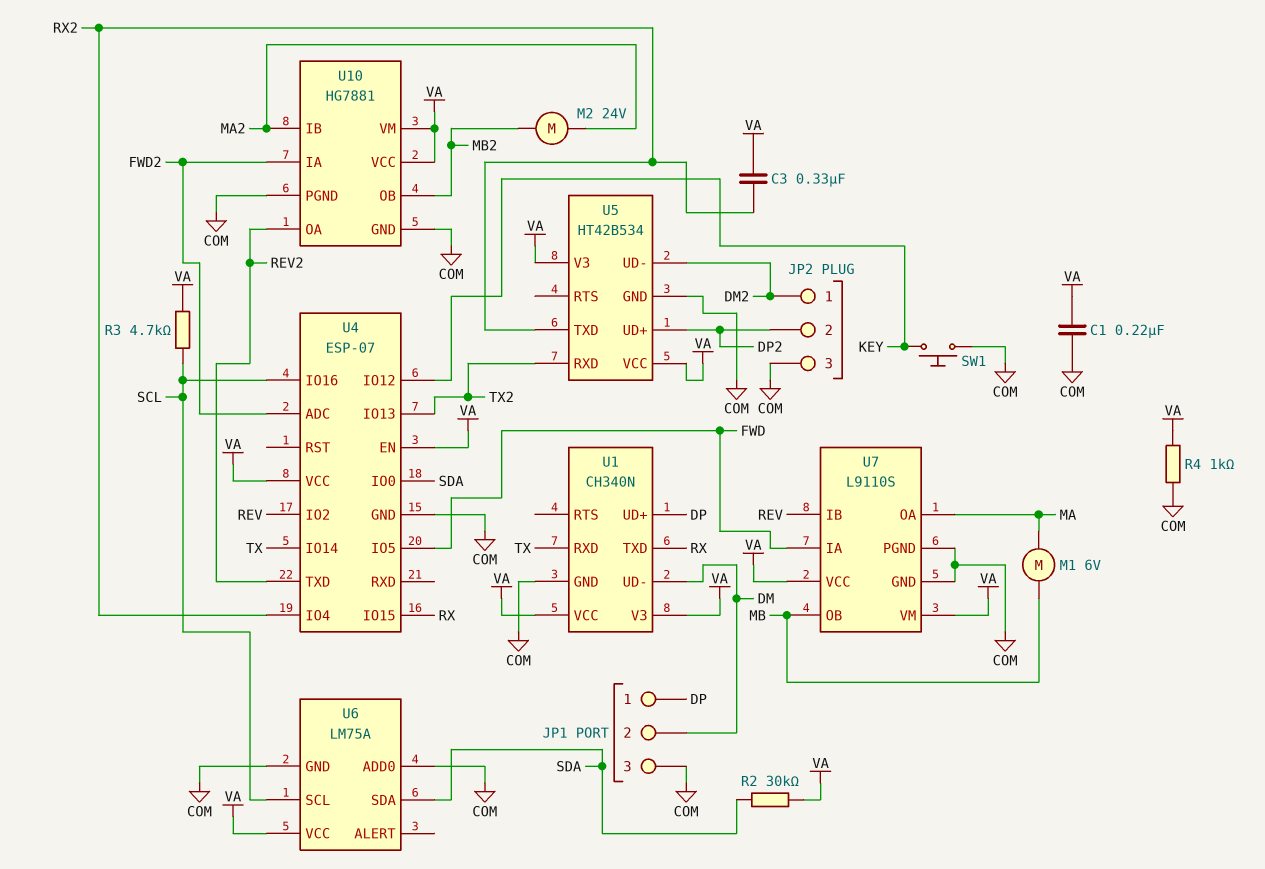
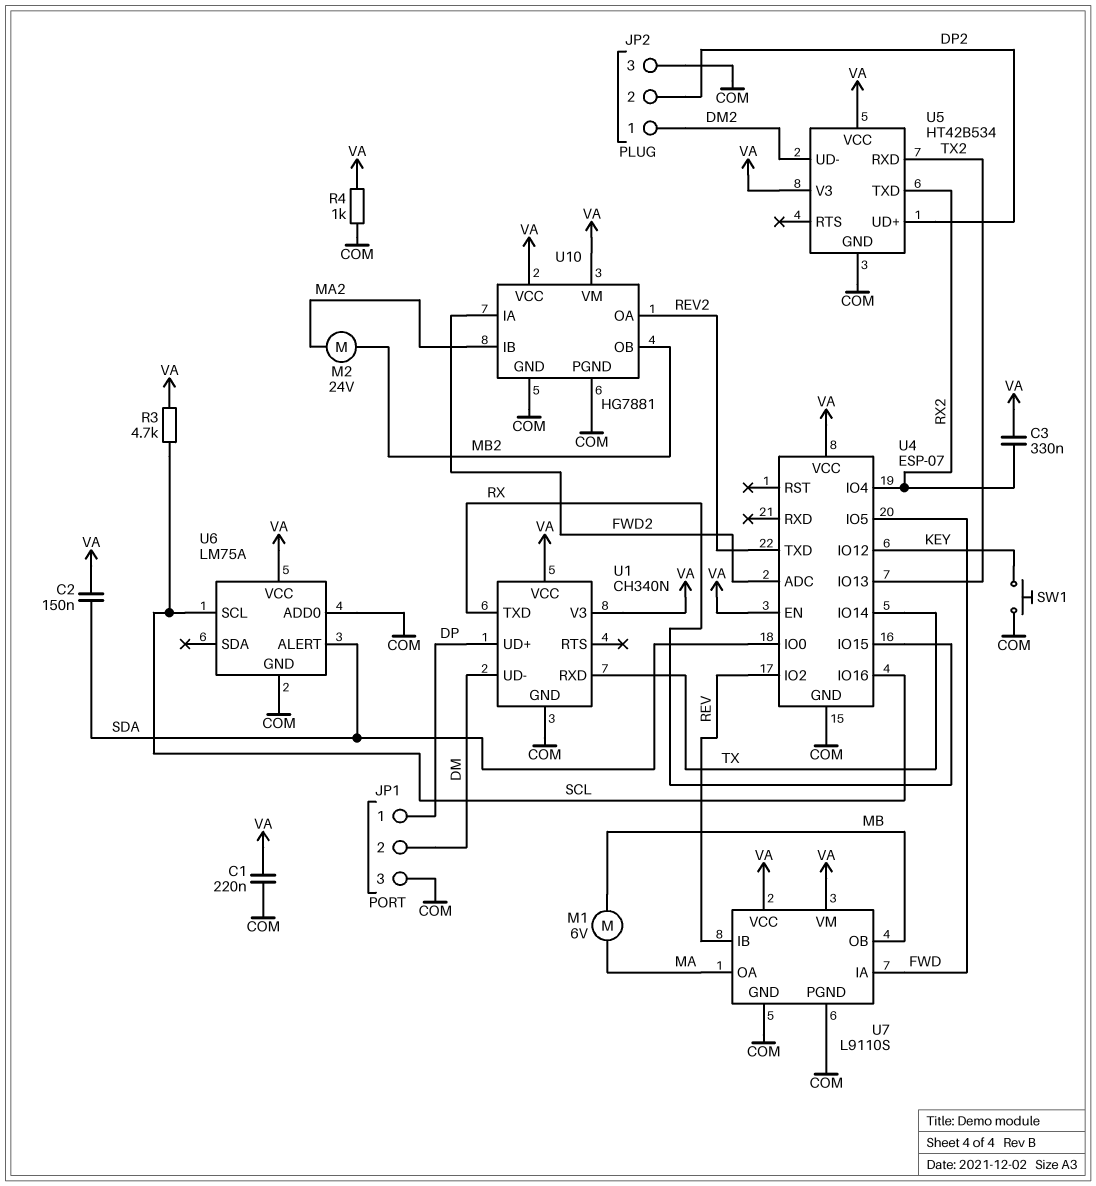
C2: none -> 150nF (SDA, VA)
R2: 30k (SDA, VA) -> none
U6 pin ALERT: none -> SDA
U6 pin SDA: SDA -> none

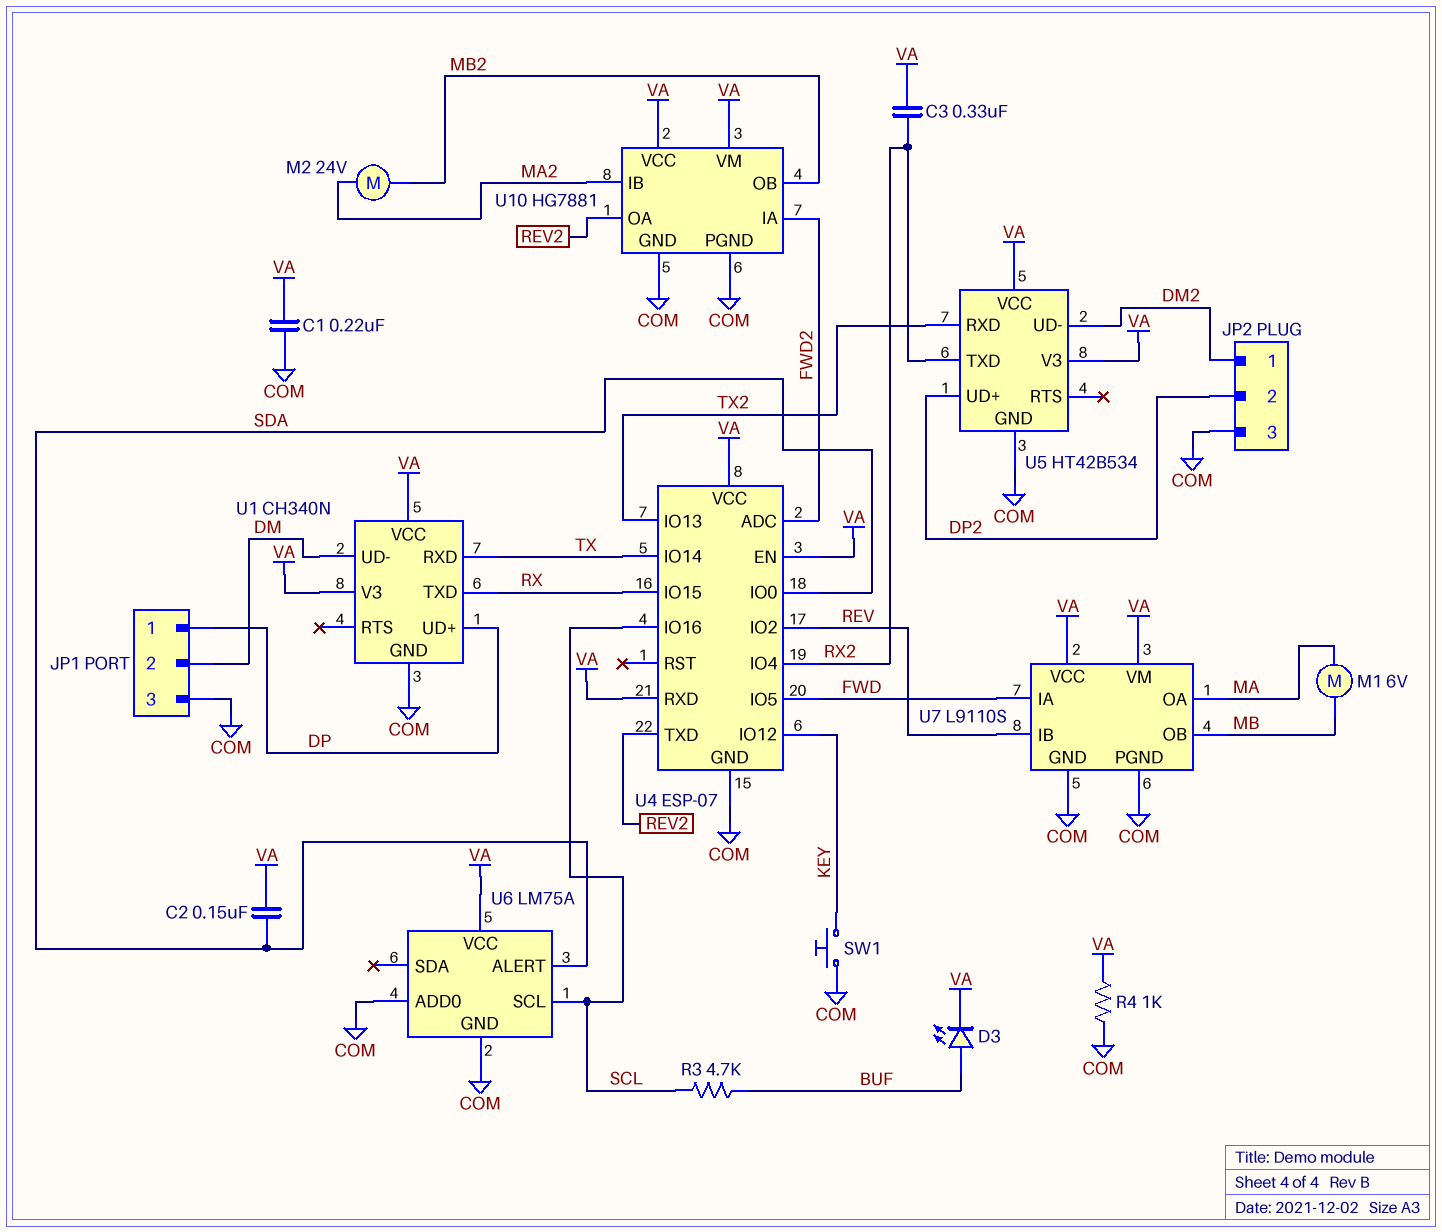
D3: none -> LED (A BUF, K VA)
R3: 4.7k (SCL, VA) -> 4.7k (BUF, SCL)
U4 pin RXD: none -> VA

